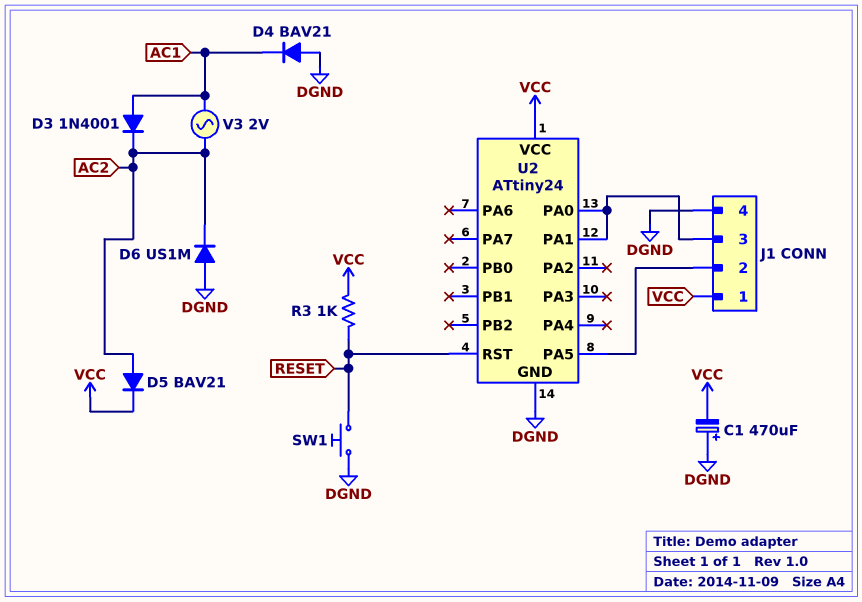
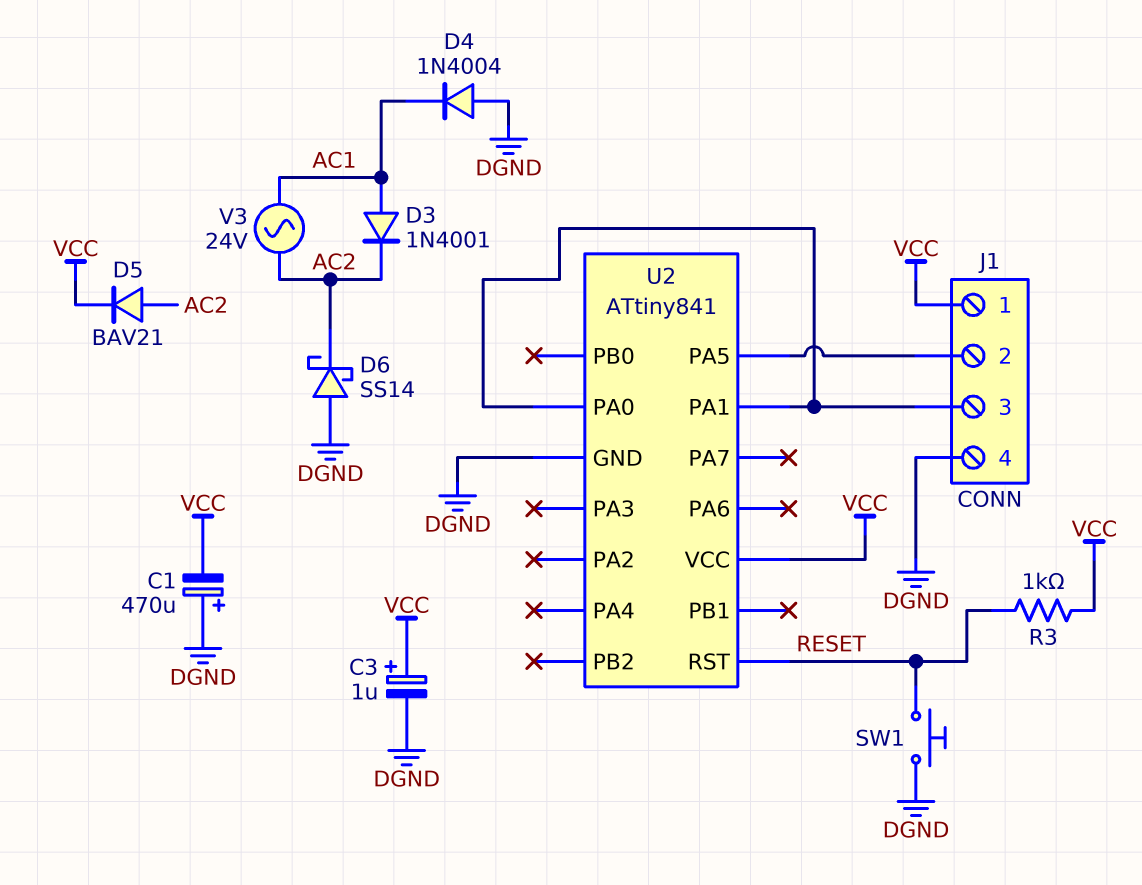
C3: none -> 1uF (plus VCC, minus DGND)
D4: diode BAV21 (A DGND, K AC1) -> diode 1N4004 (A DGND, K AC1)
D6: diode US1M (A DGND, K AC2) -> schottky SS14 (A DGND, K AC2)
U2: ATtiny24 -> ATtiny841
V3: AC 2V (AC1, AC2) -> AC 24V (AC1, AC2)

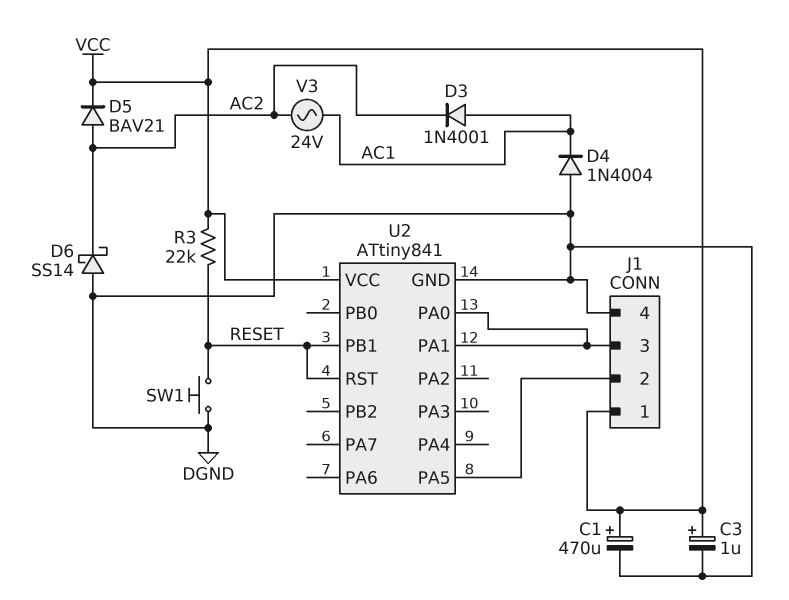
C1: 470uF (plus DGND, minus VCC) -> 470uF (plus VCC, minus DGND)
R3: 1k (RESET, VCC) -> 22k (RESET, VCC)
U2 pin PB1: none -> RESET

